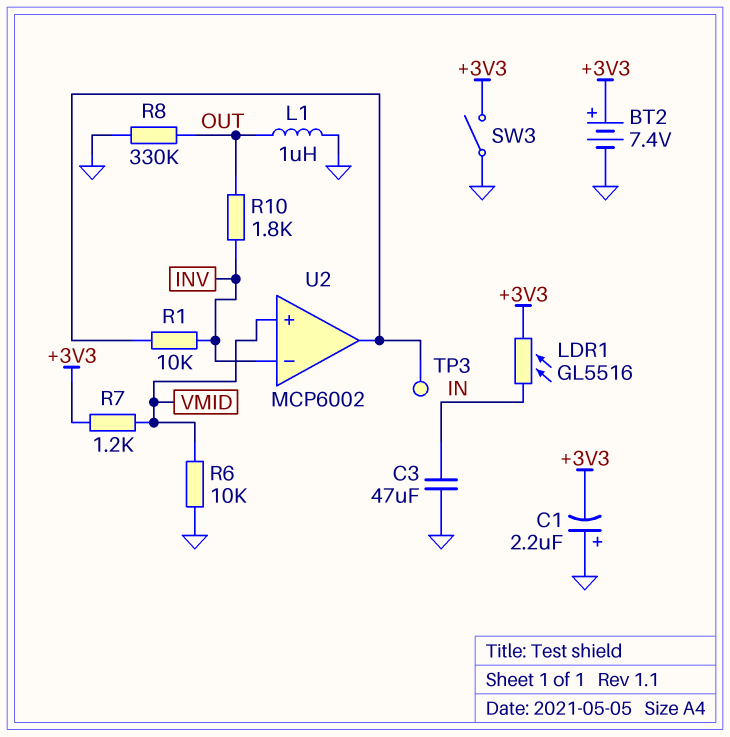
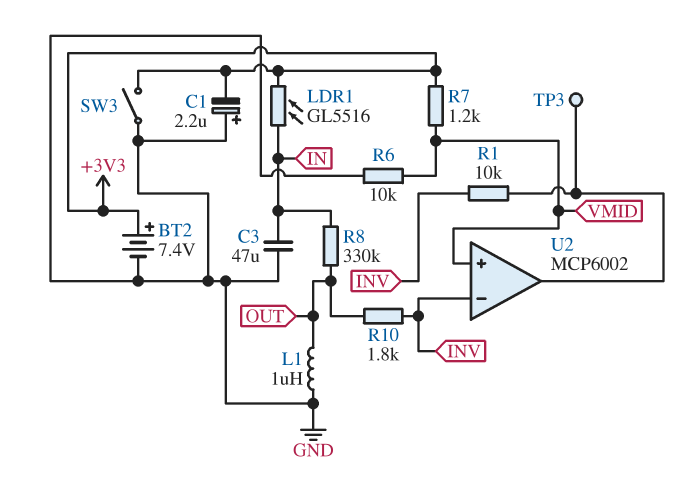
R8: 330k (GND, OUT) -> 330k (IN, OUT)

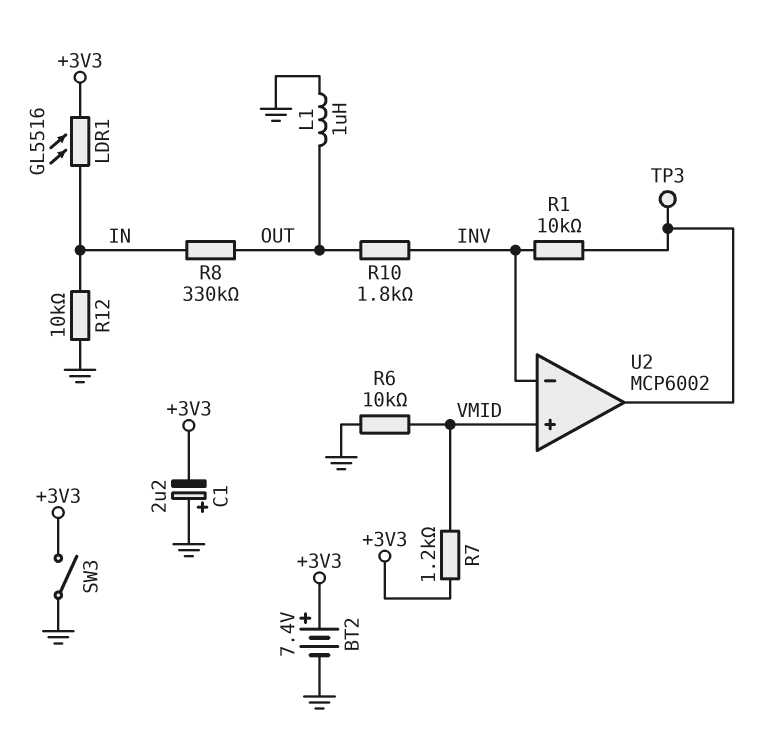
C3: 47uF (GND, IN) -> none
R12: none -> 10k (GND, IN)

